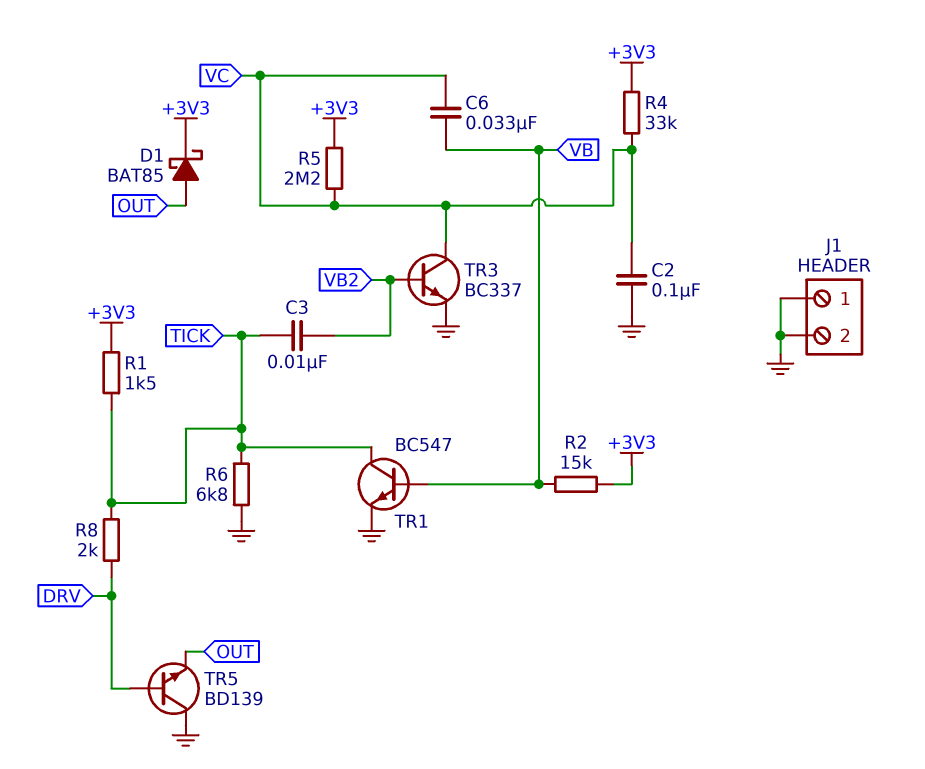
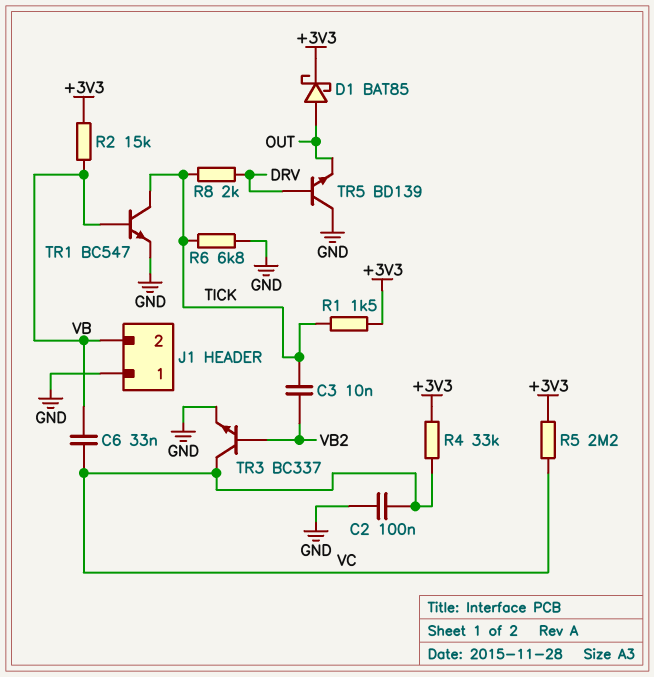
J1 pin 2: GND -> VB

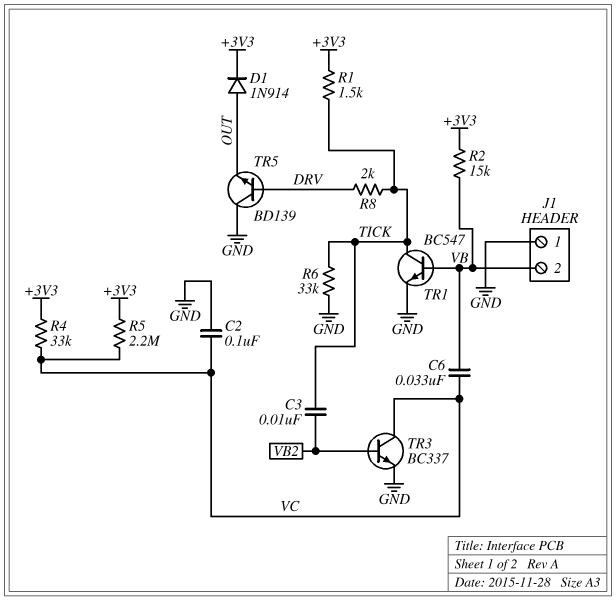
D1: schottky BAT85 (A OUT, K +3V3) -> diode 1N914 (A OUT, K +3V3)
R6: 6.8k (GND, TICK) -> 33k (GND, TICK)

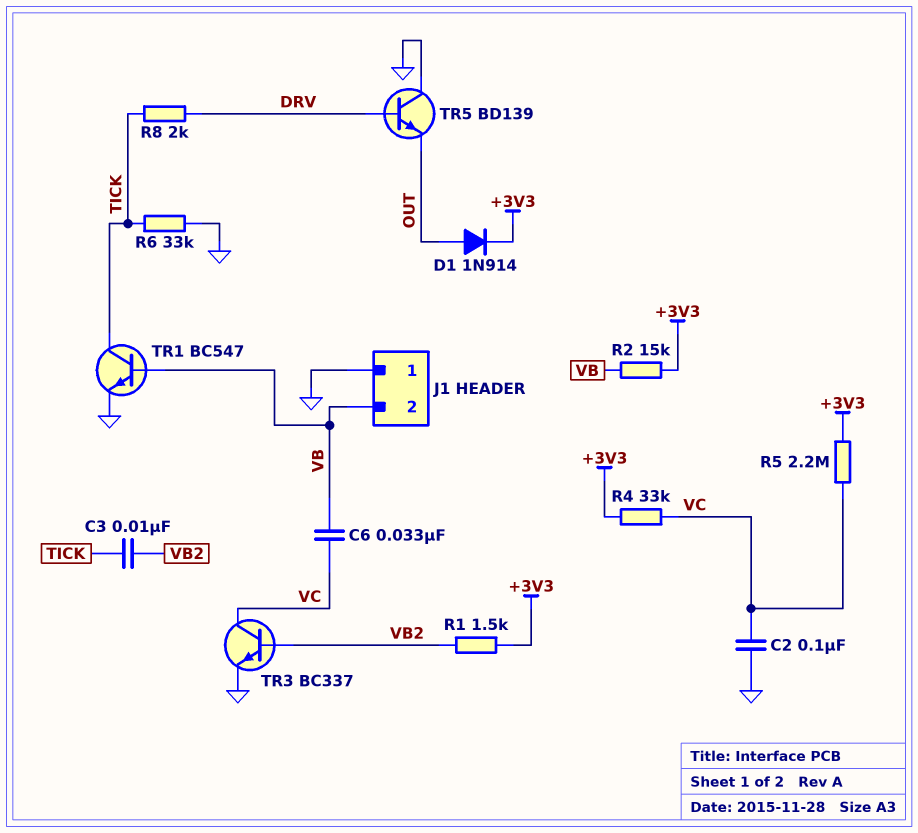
R1: 1.5k (+3V3, TICK) -> 1.5k (+3V3, VB2)

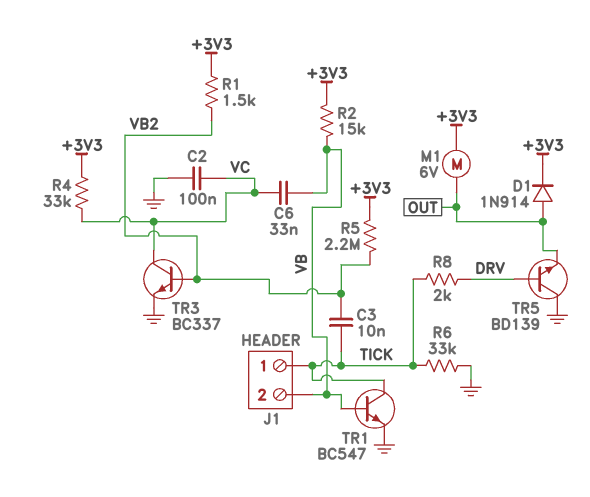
J1 pin 1: GND -> TICK
M1: none -> motor 6V (+3V3, OUT)
R5: 2.2M (+3V3, VC) -> 2.2M (+3V3, VB2)

